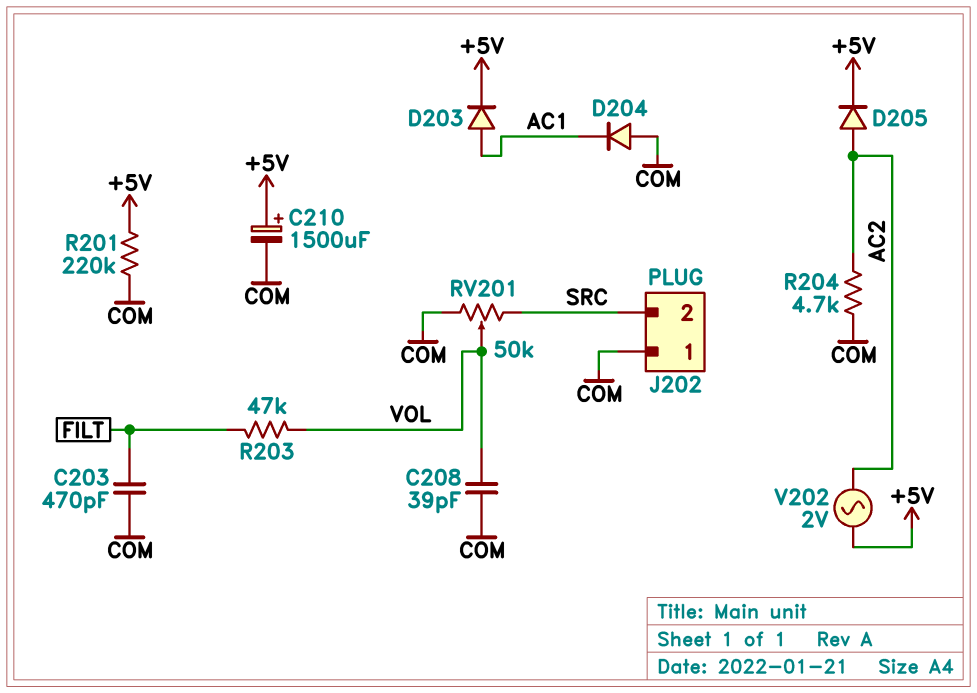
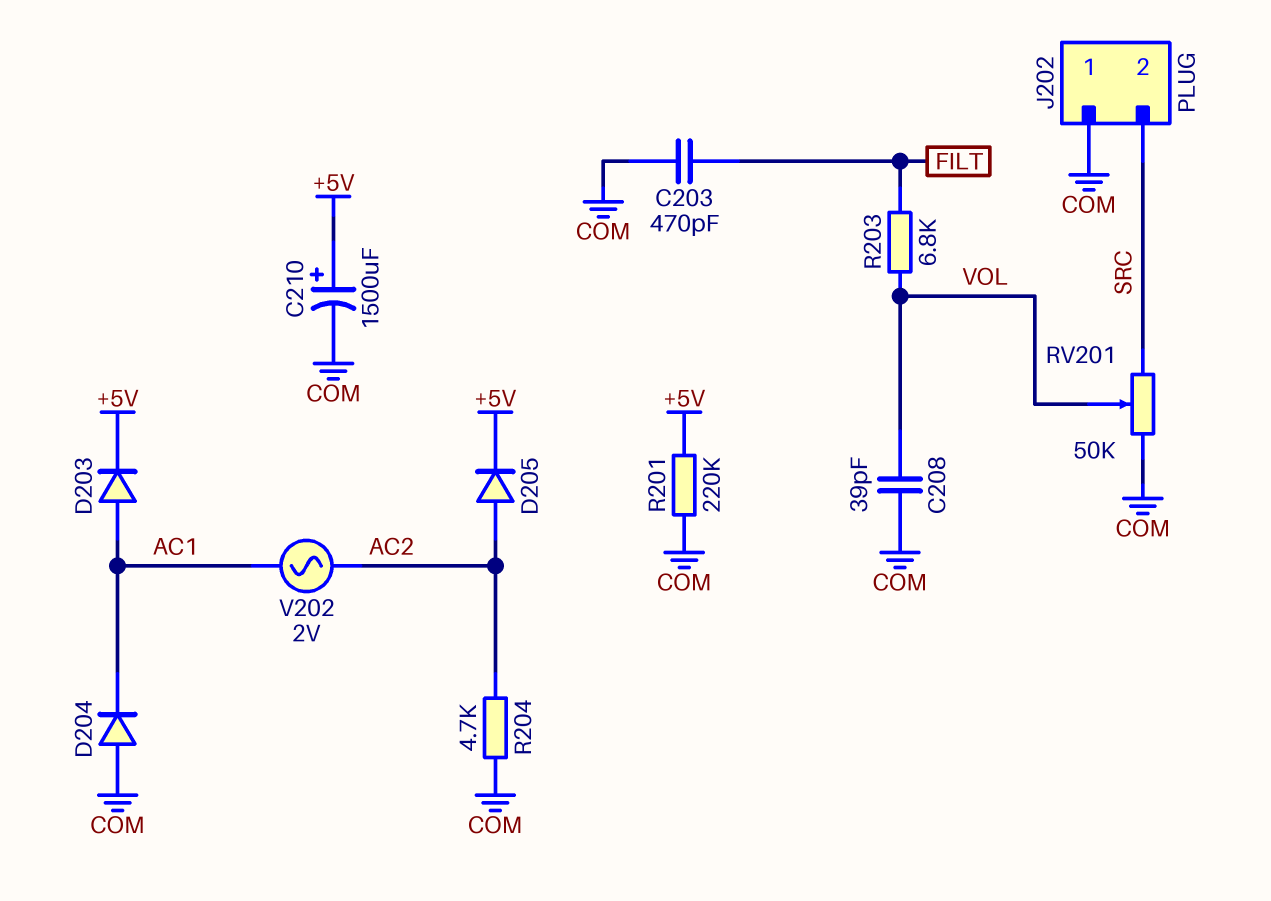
R203: 47k (FILT, VOL) -> 6.8k (FILT, VOL)
V202: AC 2V (+5V, AC2) -> AC 2V (AC1, AC2)

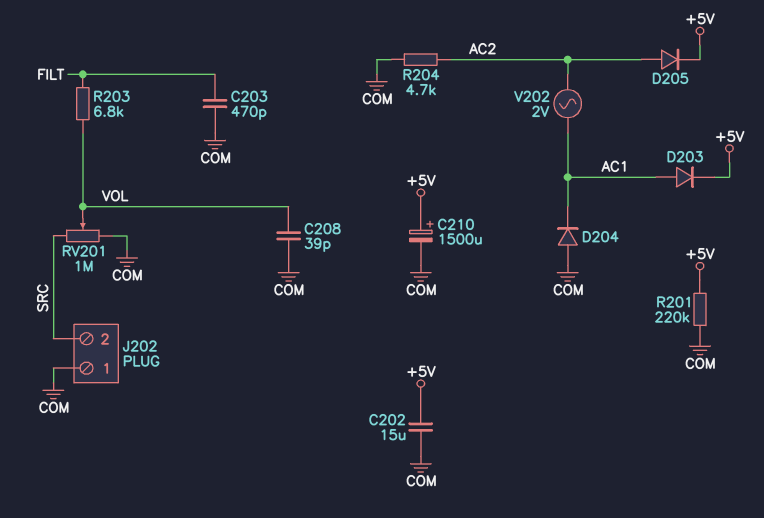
C202: none -> 15uF (+5V, COM)
RV201: 50k (COM, SRC, wiper VOL) -> 1M (COM, SRC, wiper VOL)

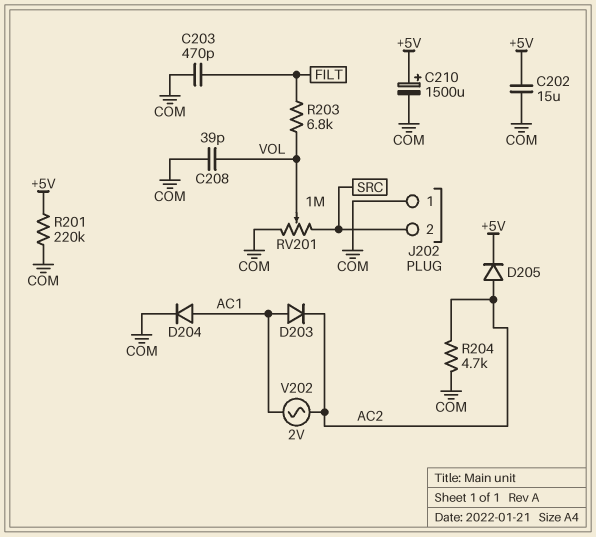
D203: diode (A AC1, K +5V) -> diode (A AC1, K AC2)
D204: diode (A COM, K AC1) -> diode (A AC1, K COM)

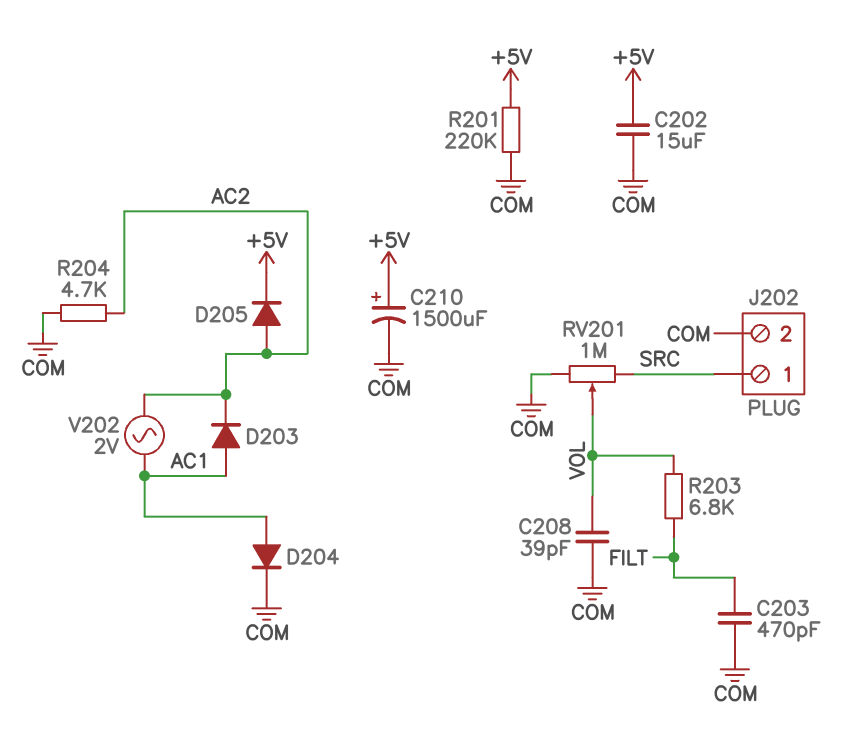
J202 pin 1: COM -> SRC
J202 pin 2: SRC -> COM

